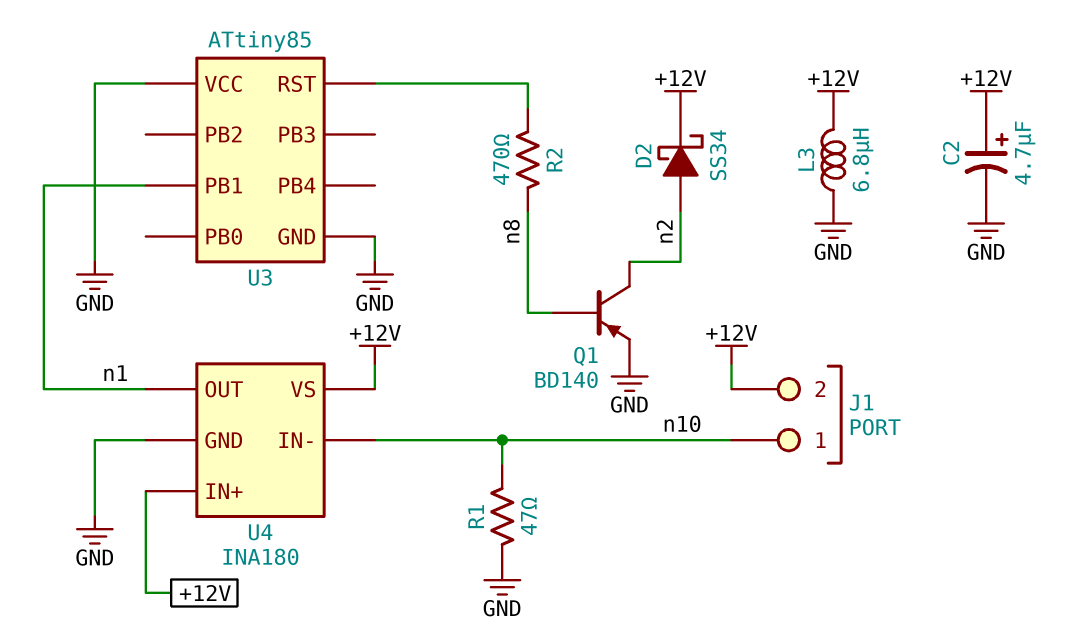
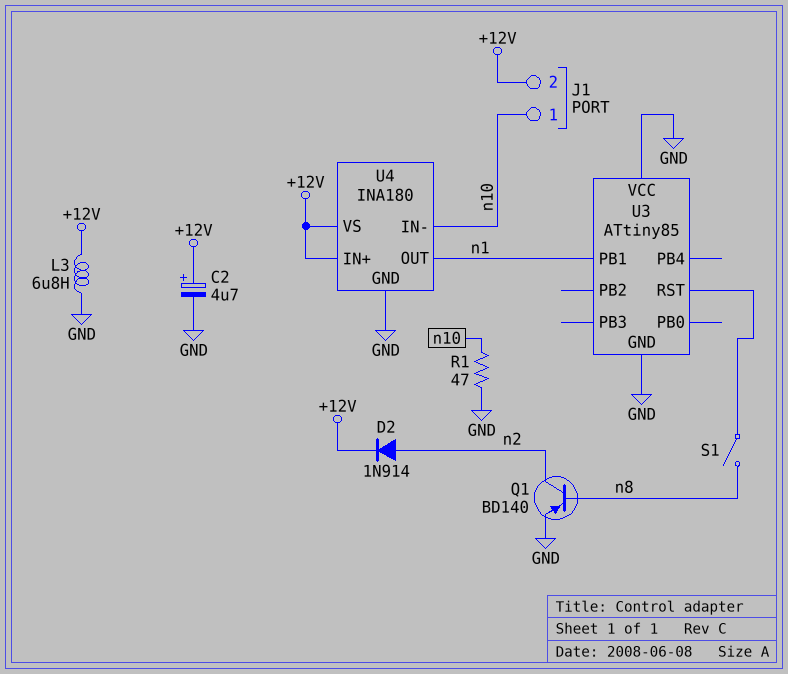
D2: schottky SS34 (A n2, K +12V) -> diode 1N914 (A n2, K +12V)
R2: 470 (U3/RST, n8) -> none
S1: none -> switch (U3/RST, n8)

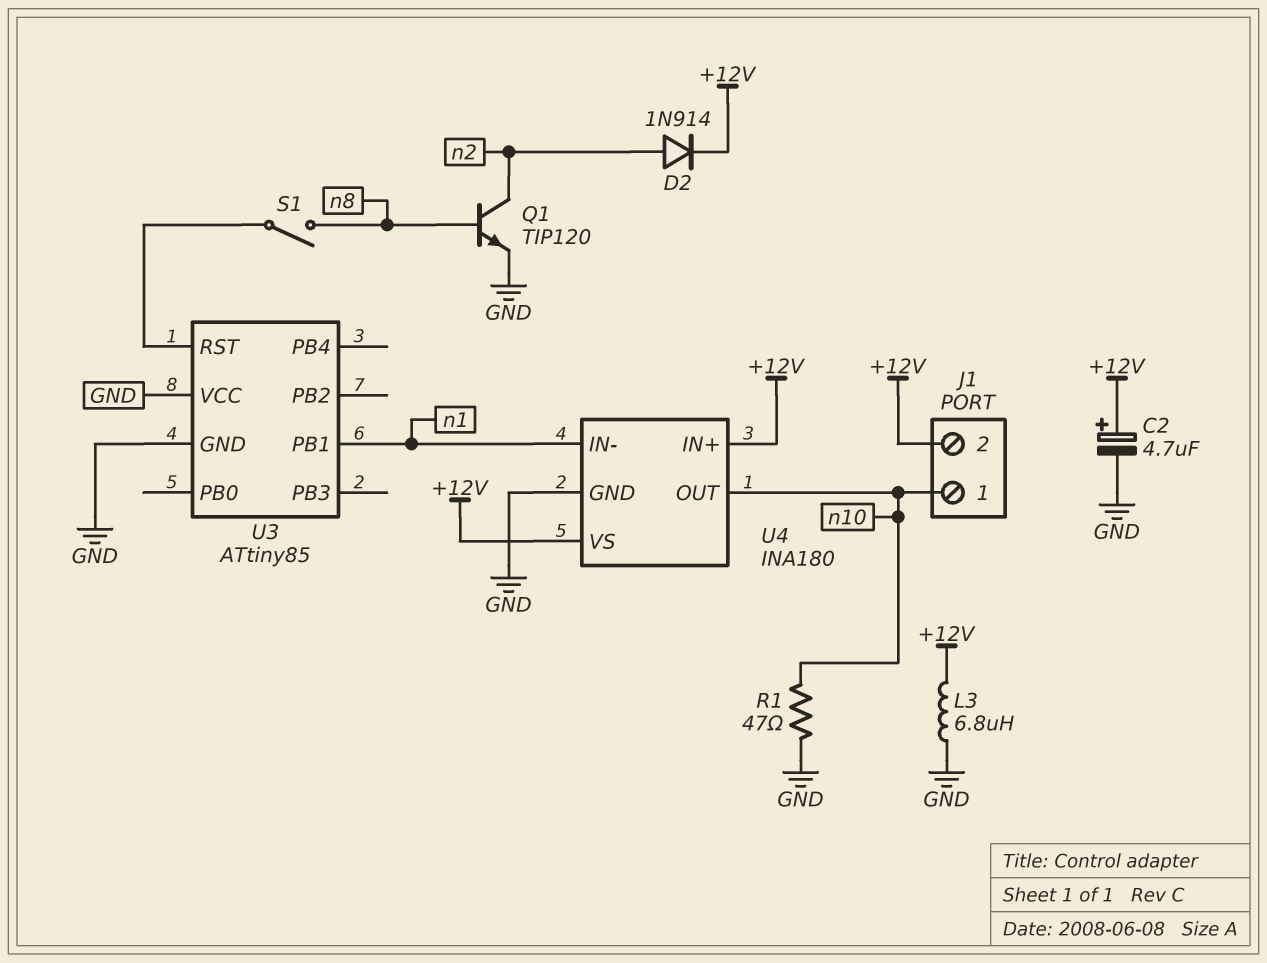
Q1: PNP BD140 (B n8, C n2, E GND) -> NPN TIP120 (B n8, C n2, E GND)
U4 pin IN-: n10 -> n1
U4 pin OUT: n1 -> n10

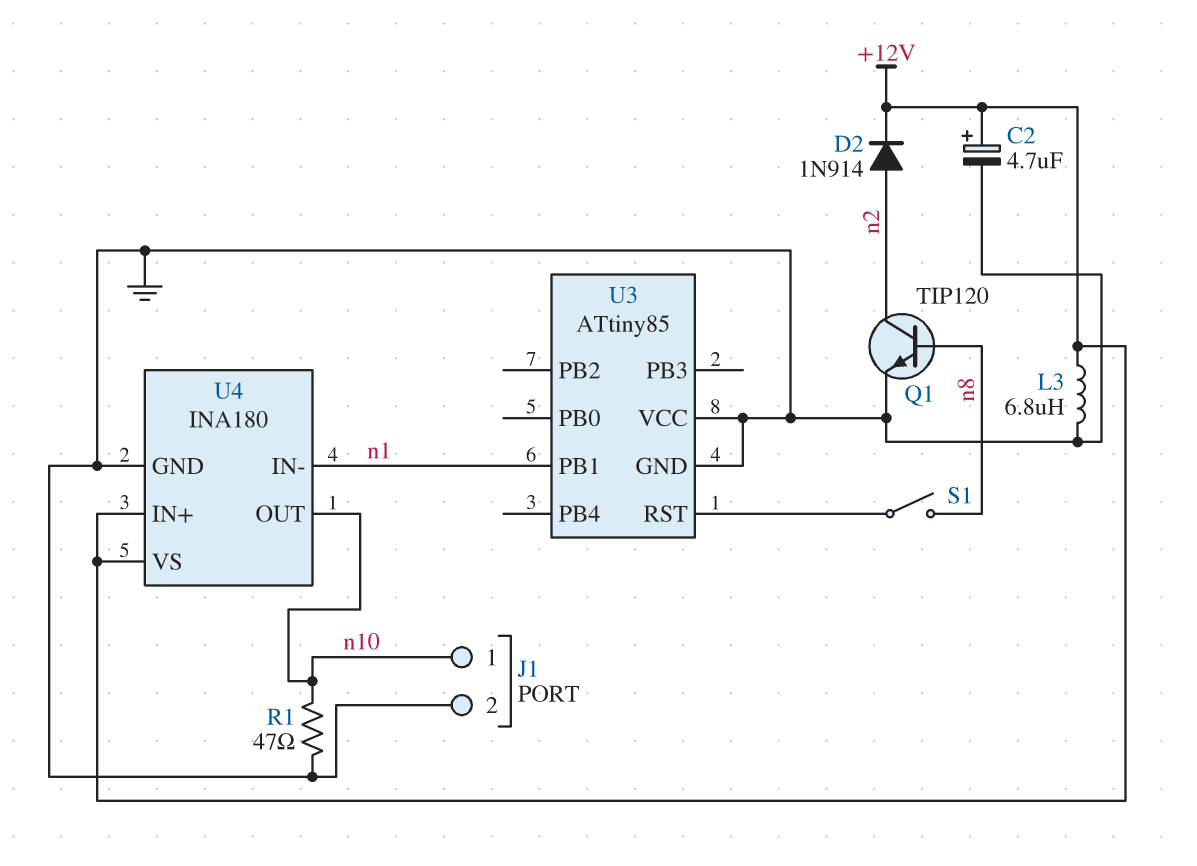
J1 pin 2: +12V -> GND

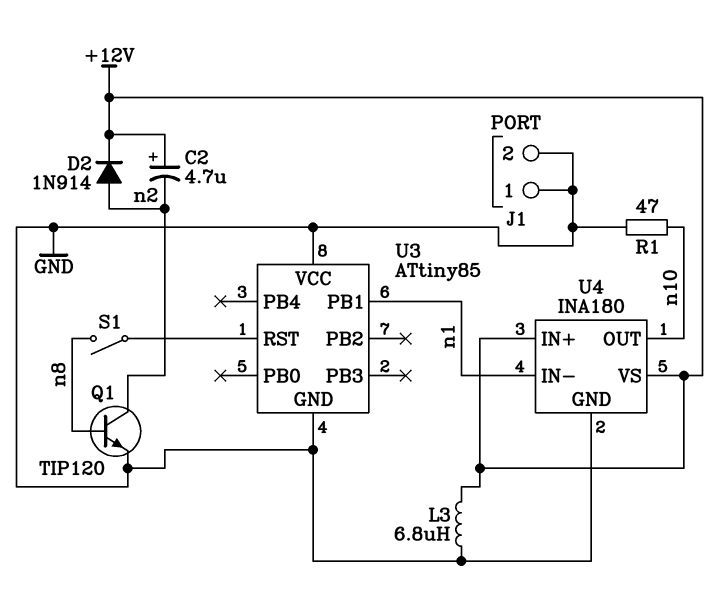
C2: 4.7uF (plus +12V, minus GND) -> 4.7uF (plus +12V, minus n2)
J1 pin 1: n10 -> GND

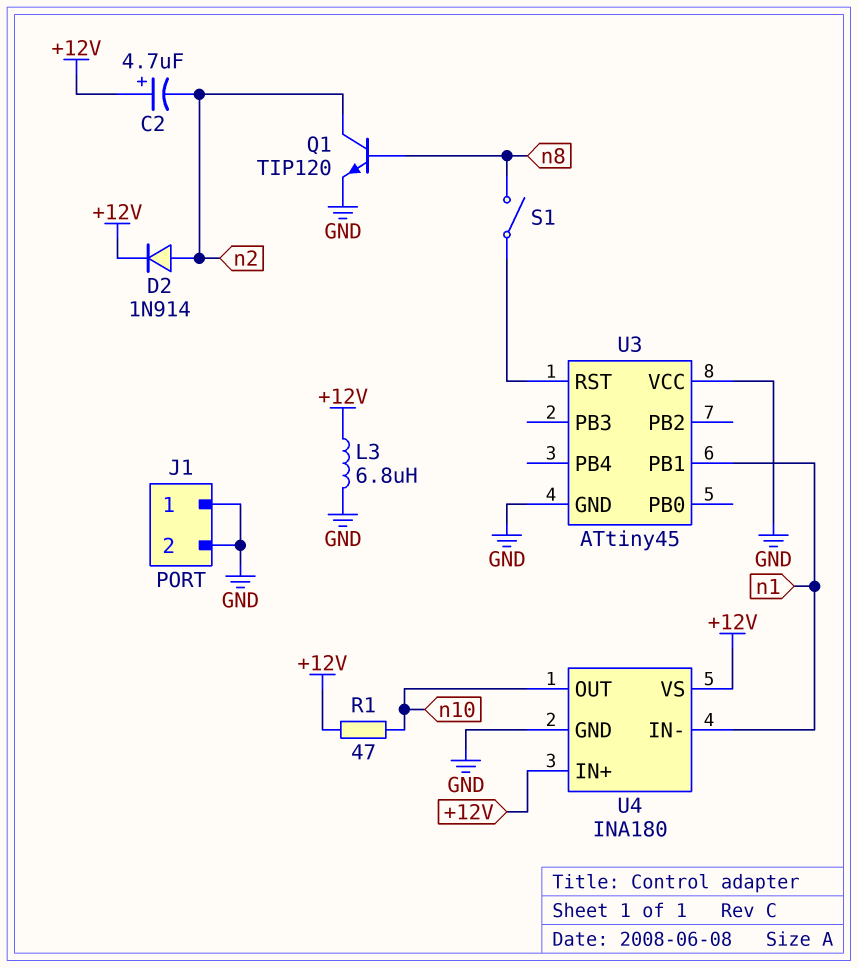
R1: 47 (GND, n10) -> 47 (+12V, n10)
U3: ATtiny85 -> ATtiny45

